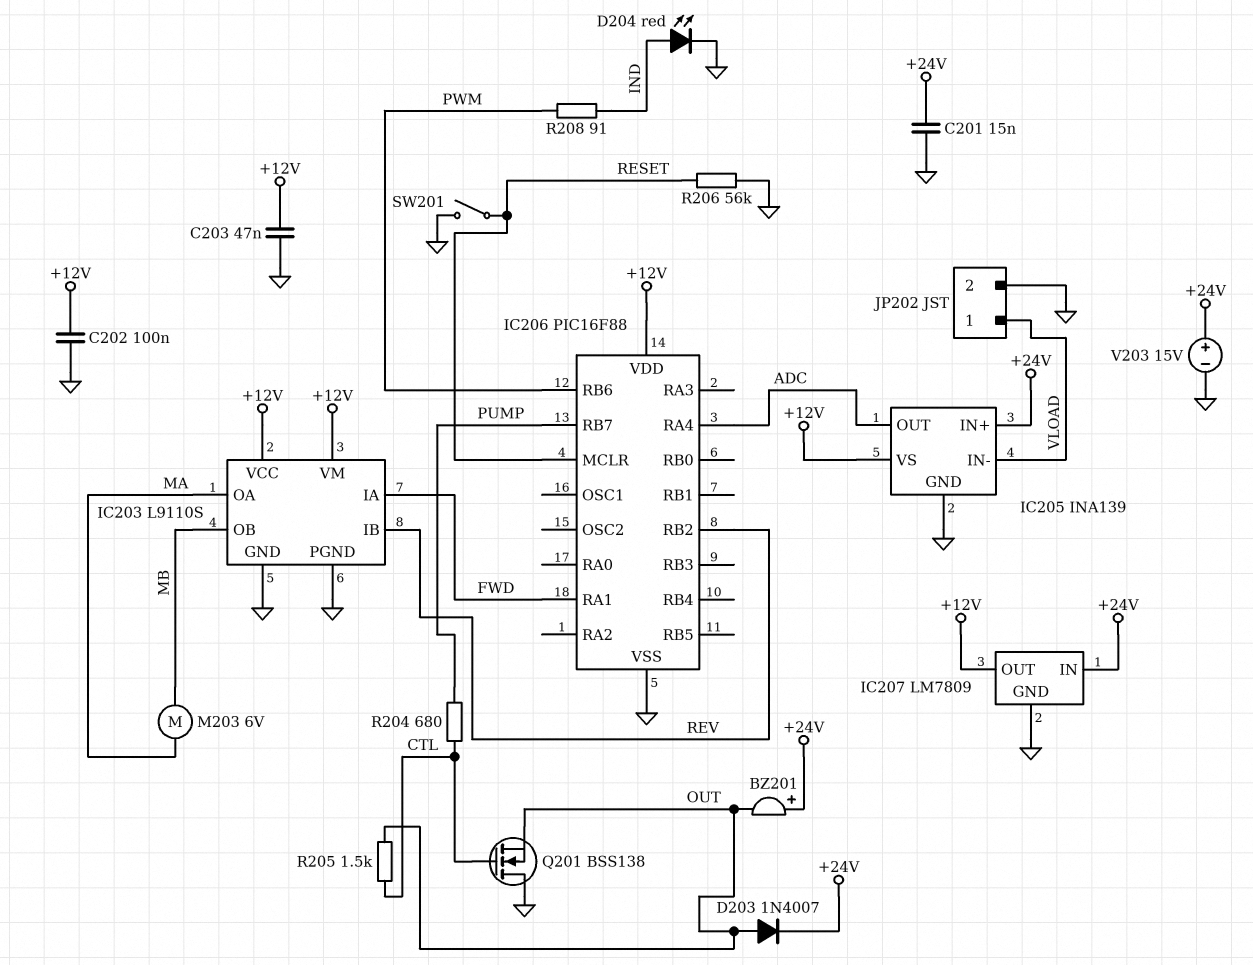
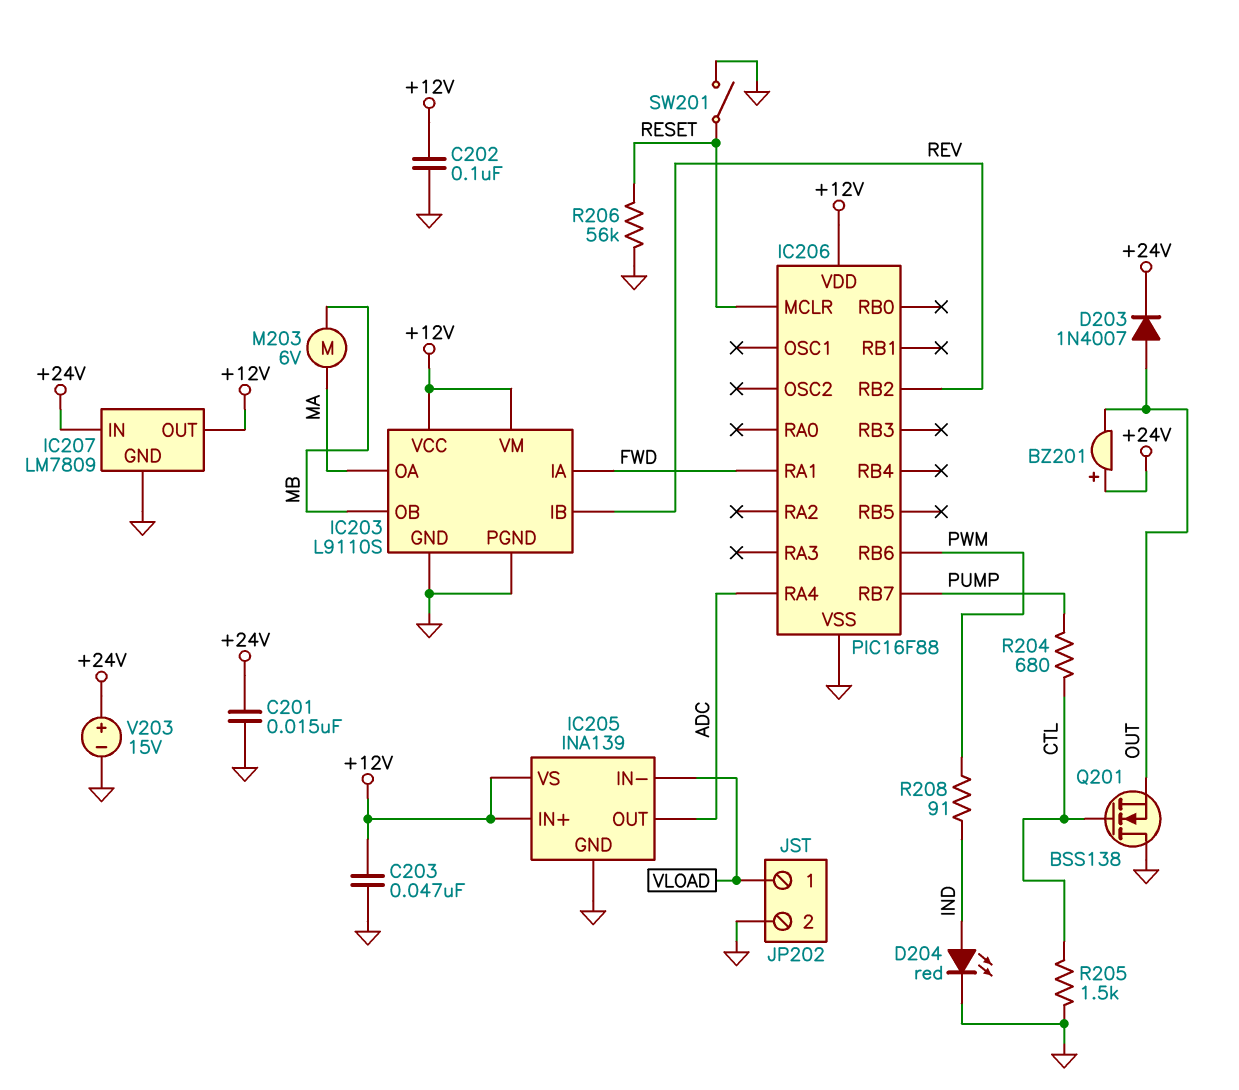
IC205 pin IN+: +24V -> +12V
R205: 1.5k (CTL, OUT) -> 1.5k (CTL, GND)

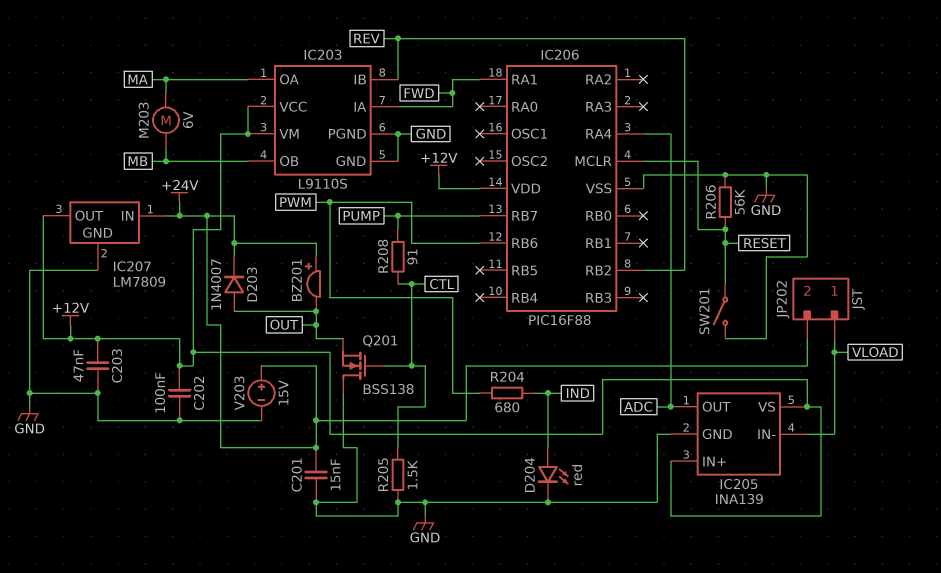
JP202 pin 2: GND -> +24V
R204: 680 (CTL, PUMP) -> 680 (IND, PWM)
R208: 91 (IND, PWM) -> 91 (CTL, PUMP)

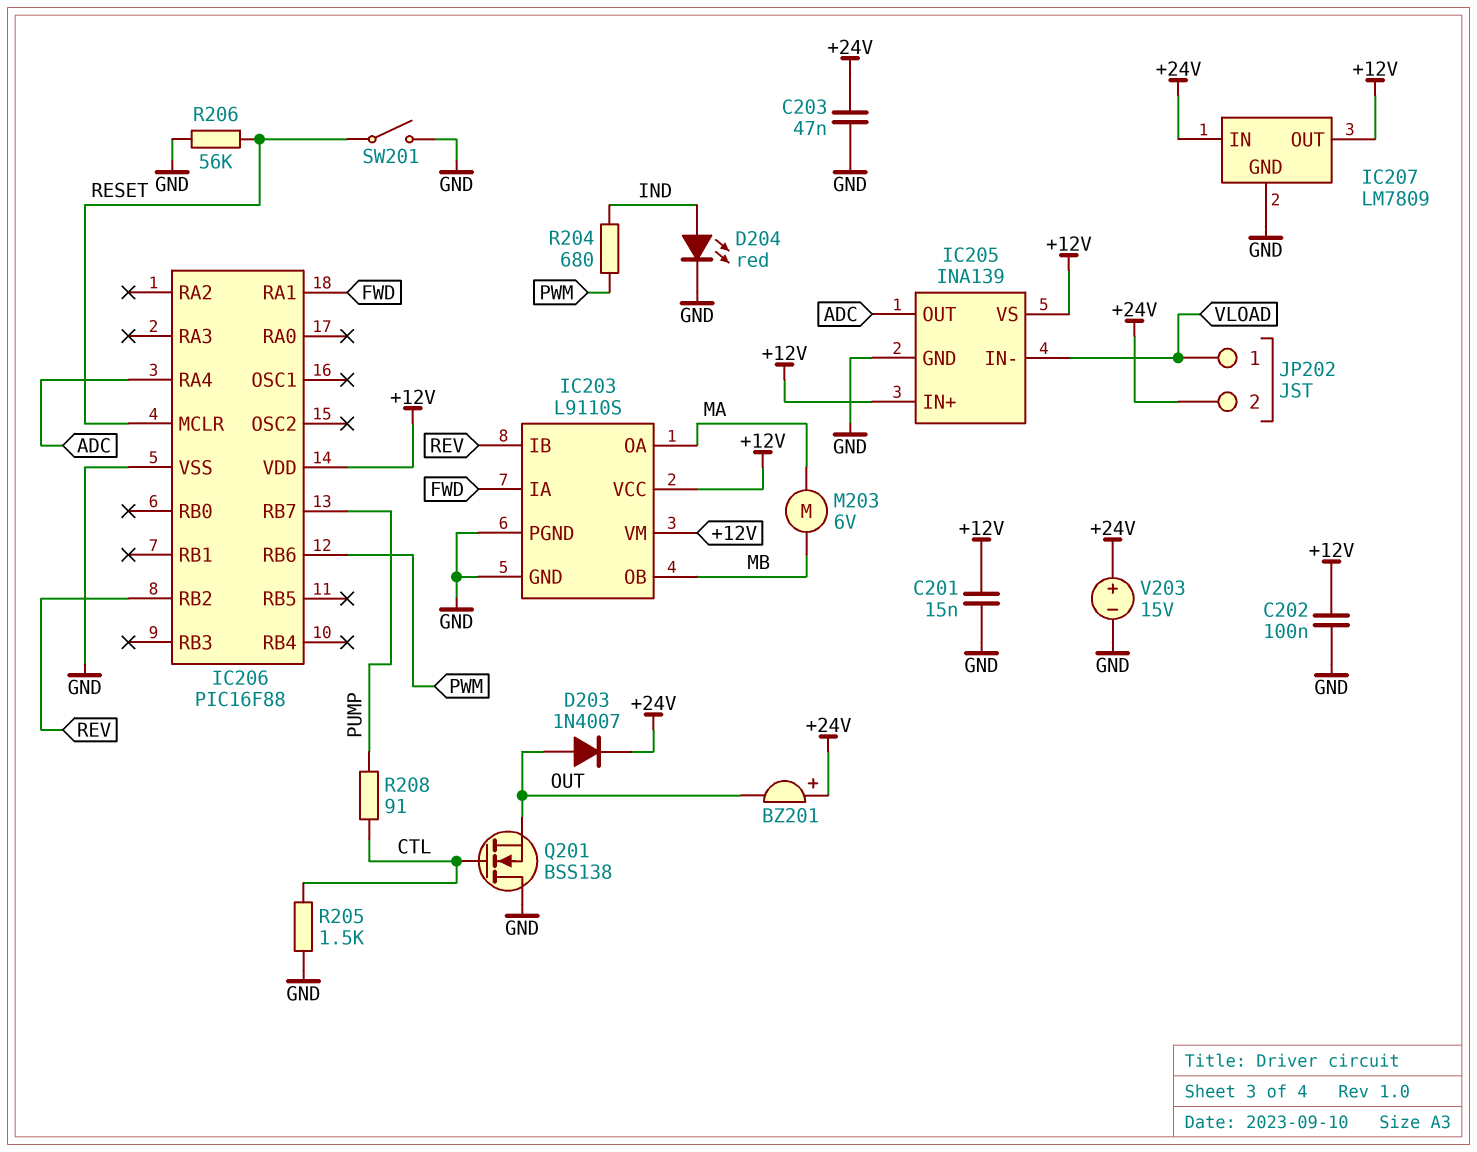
C201: 15nF (+24V, GND) -> 15nF (+12V, GND)
C203: 47nF (+12V, GND) -> 47nF (+24V, GND)

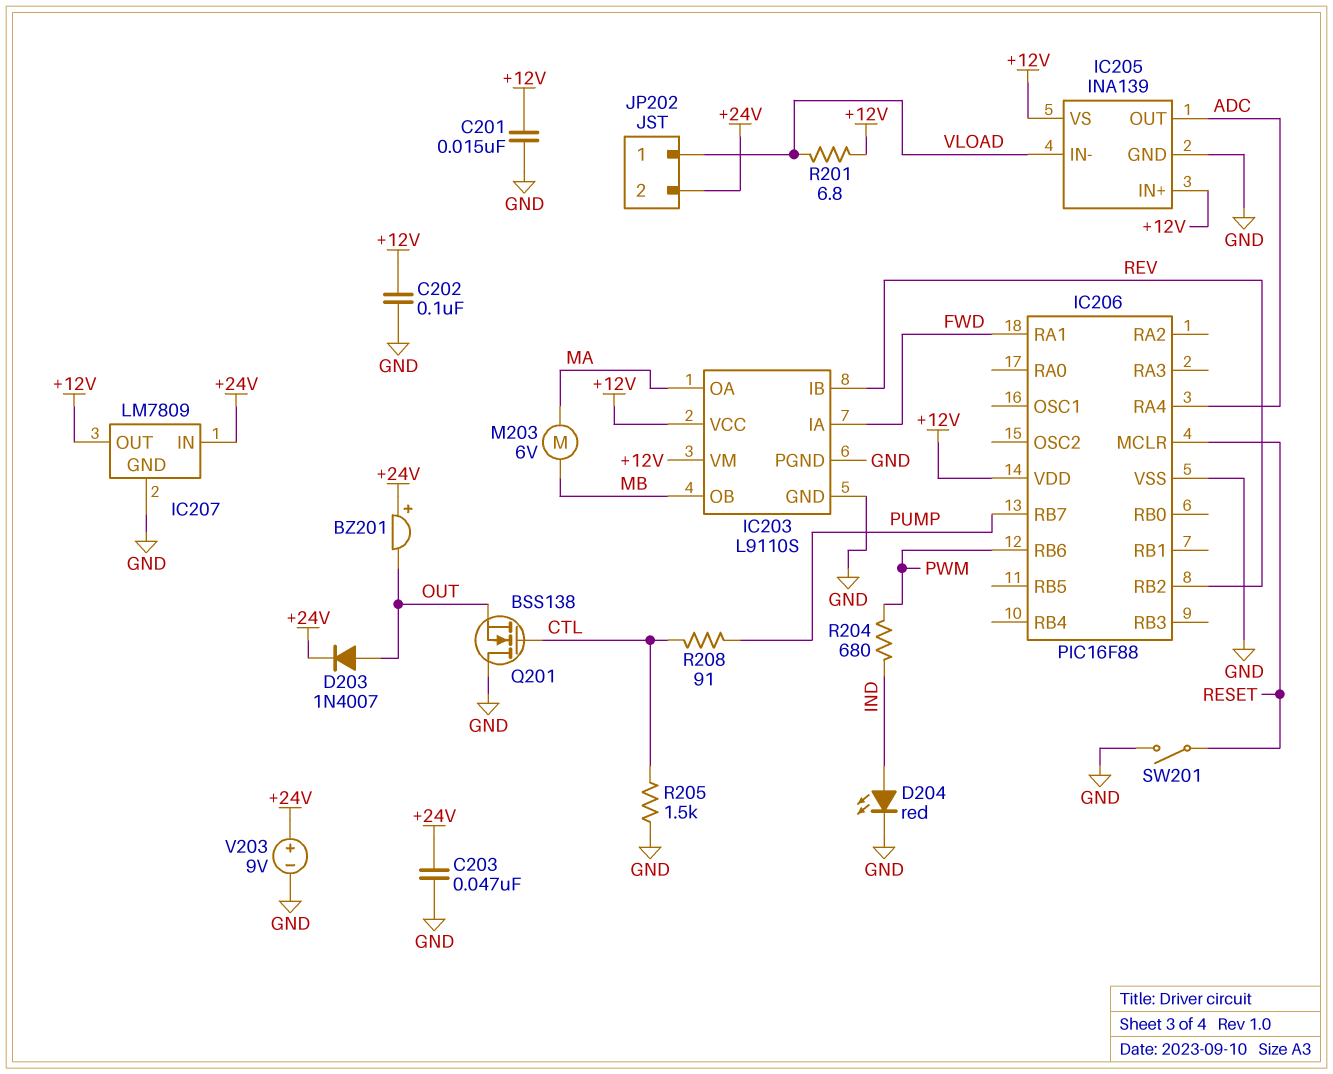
R201: none -> 6.8 (+12V, VLOAD)
R206: 56k (GND, RESET) -> none
V203: 15V (plus +24V, minus GND) -> 9V (plus +24V, minus GND)

